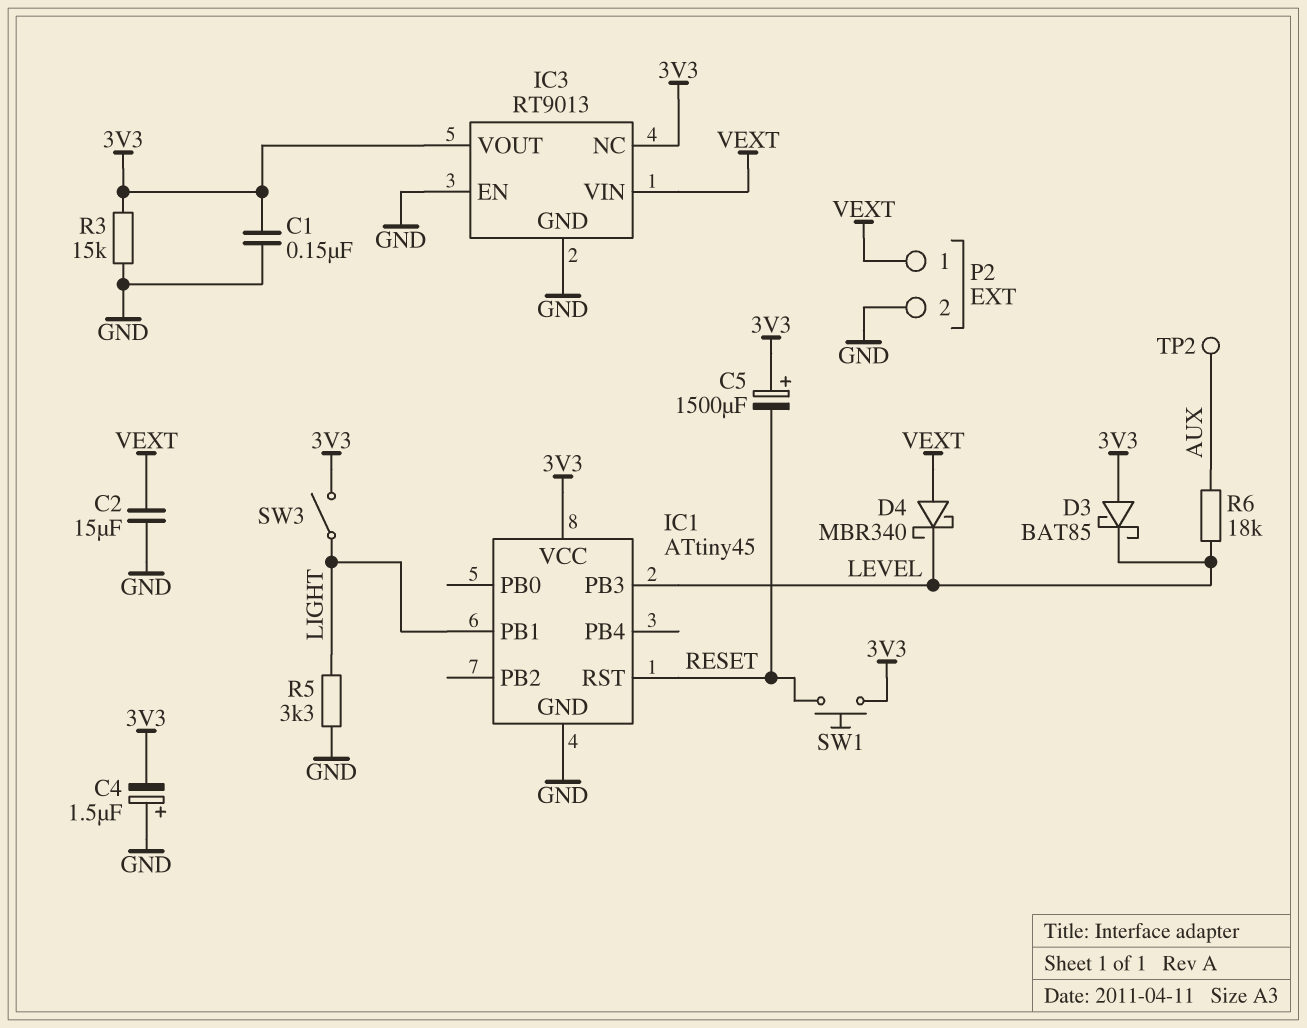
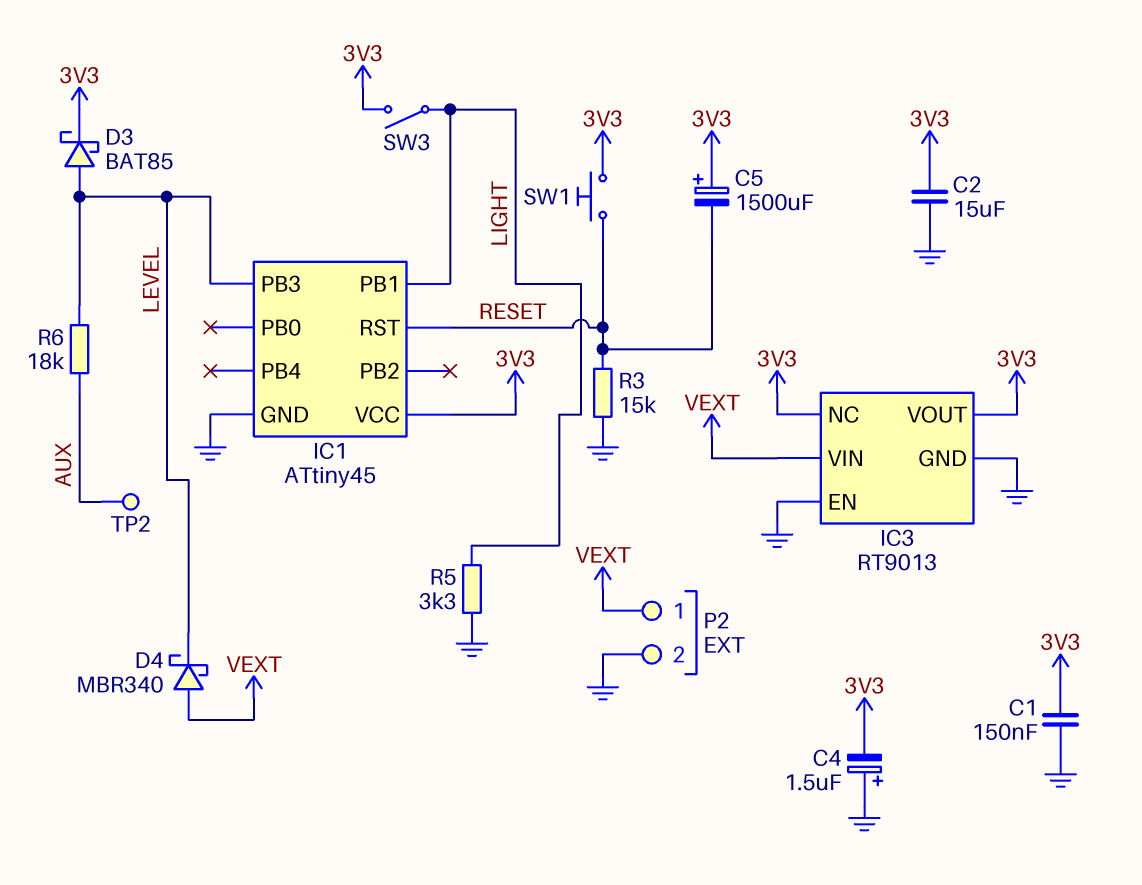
C2: 15uF (GND, VEXT) -> 15uF (3V3, GND)
D3: schottky BAT85 (A 3V3, K LEVEL) -> schottky BAT85 (A LEVEL, K 3V3)
R3: 15k (3V3, GND) -> 15k (GND, RESET)

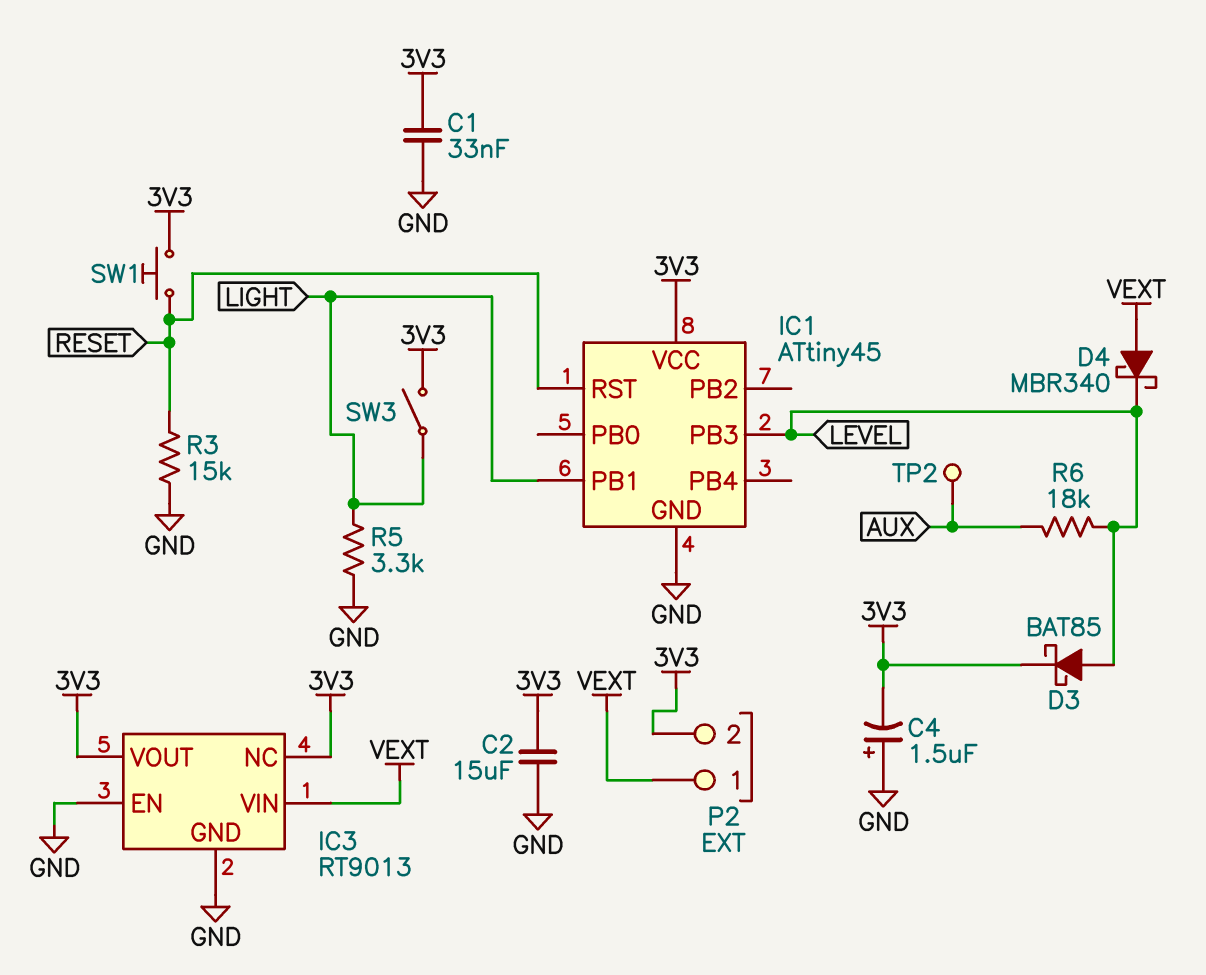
C1: 150nF (3V3, GND) -> 33nF (3V3, GND)
C5: 1500uF (plus 3V3, minus RESET) -> none
P2 pin 2: GND -> 3V3

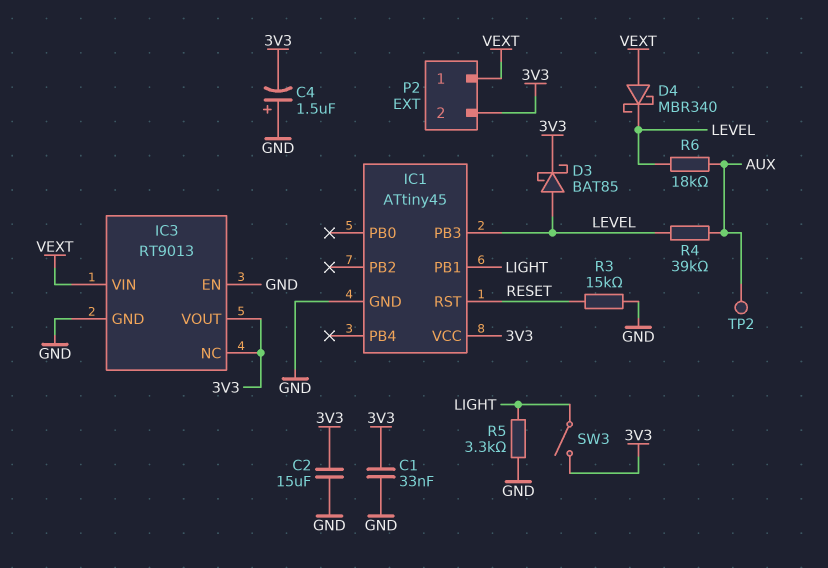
R4: none -> 39k (AUX, LEVEL)
SW1: button (3V3, RESET) -> none

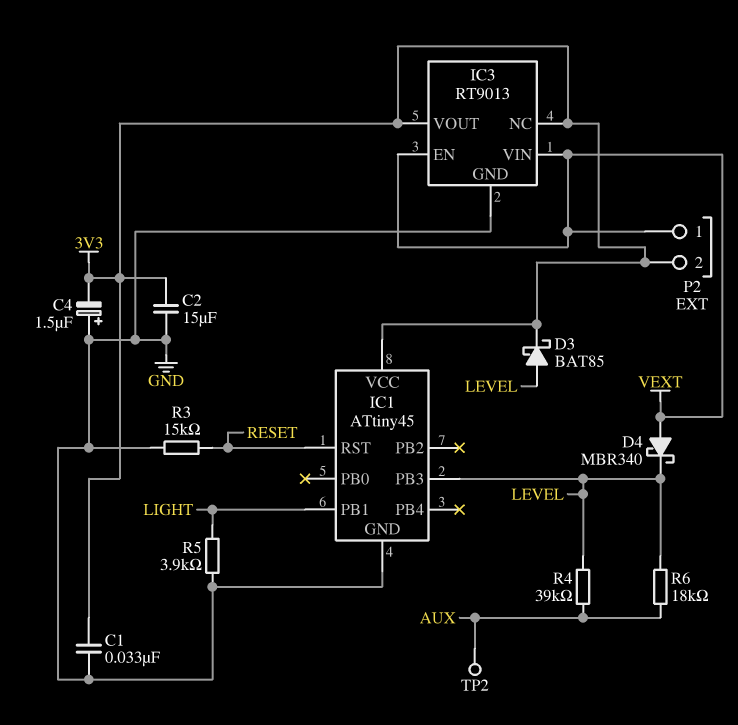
IC3 pin EN: GND -> VEXT
R5: 3.3k (GND, LIGHT) -> 3.9k (GND, LIGHT)
SW3: switch (3V3, LIGHT) -> none

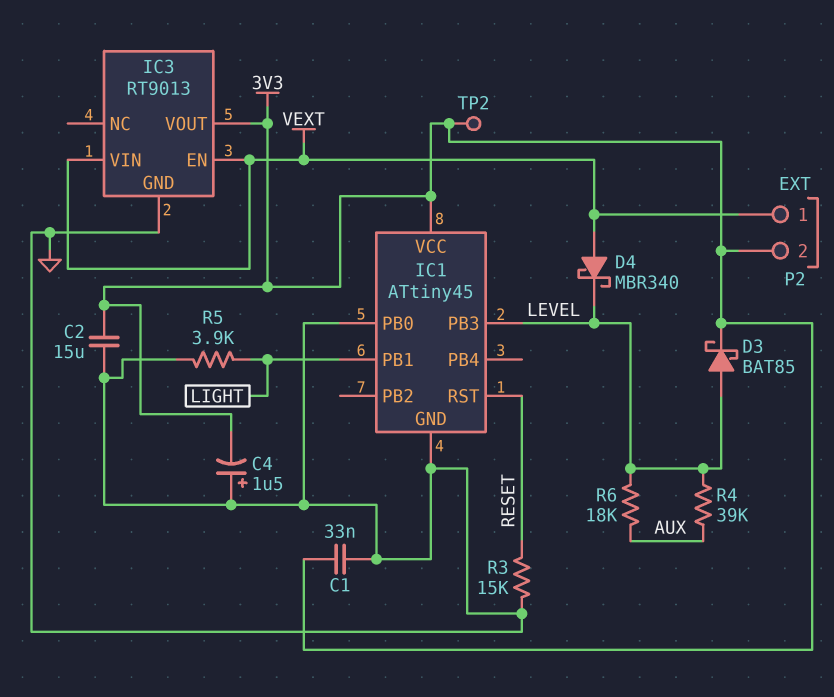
IC1 pin PB0: none -> GND
IC3 pin NC: 3V3 -> none
TP2: test point (AUX) -> test point (3V3)

